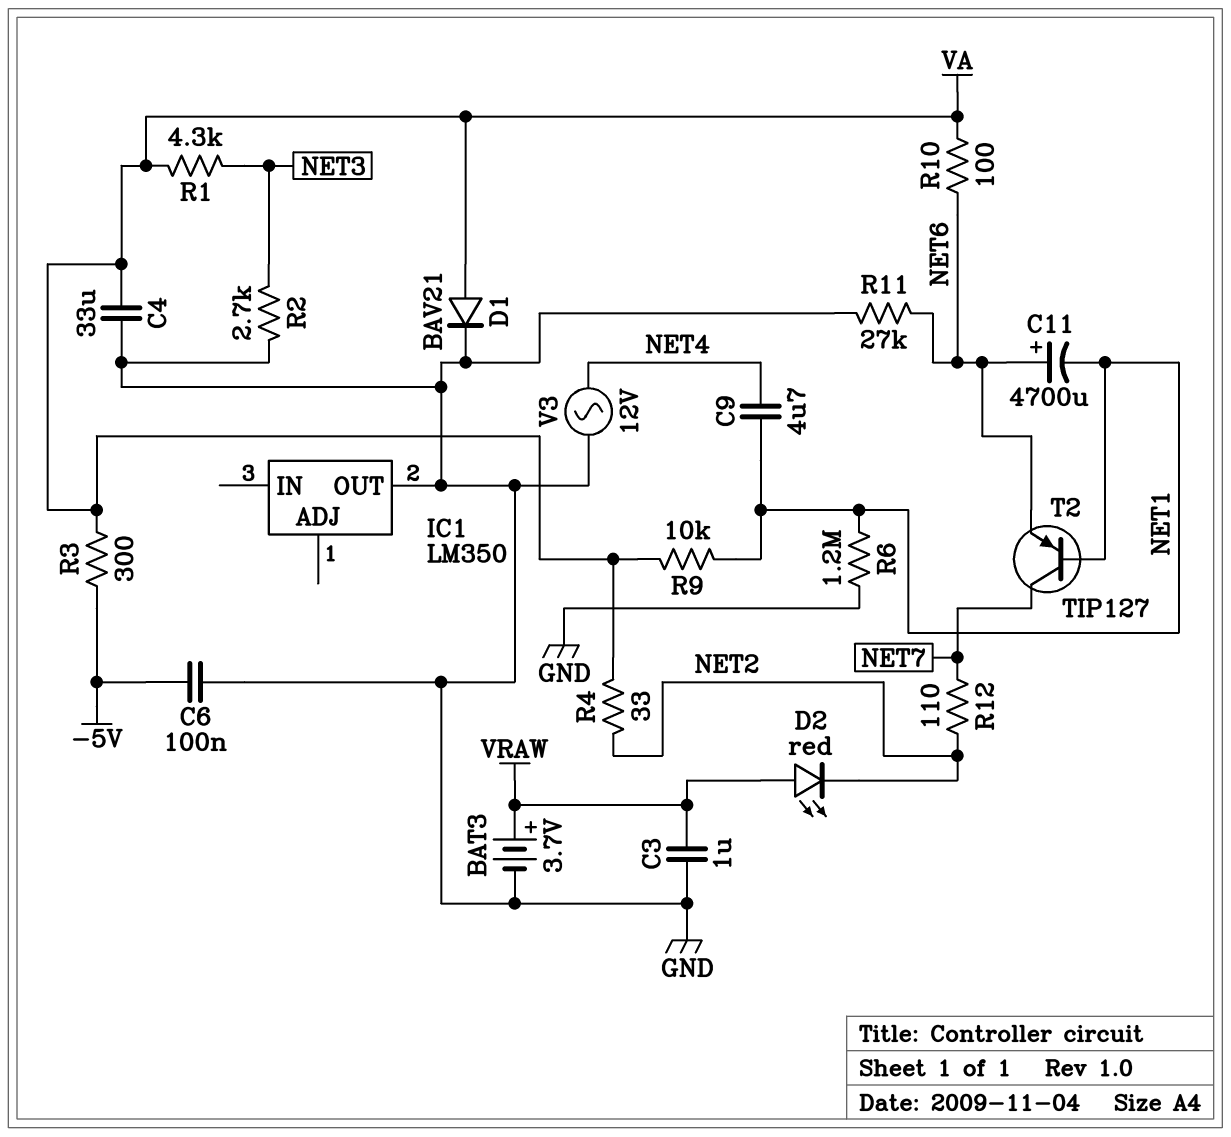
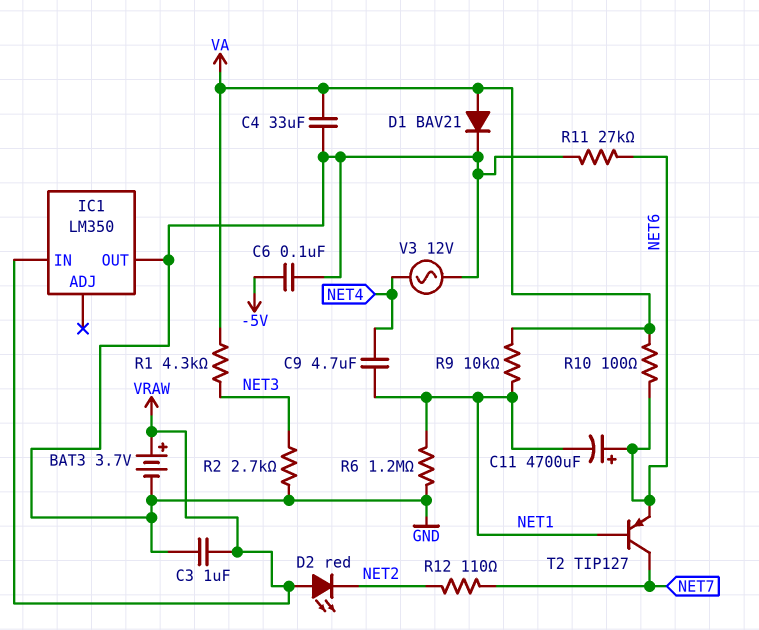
IC1 pin IN: none -> VRAW
R3: 300 (-5V, VA) -> none
R4: 33 (NET2, VA) -> none

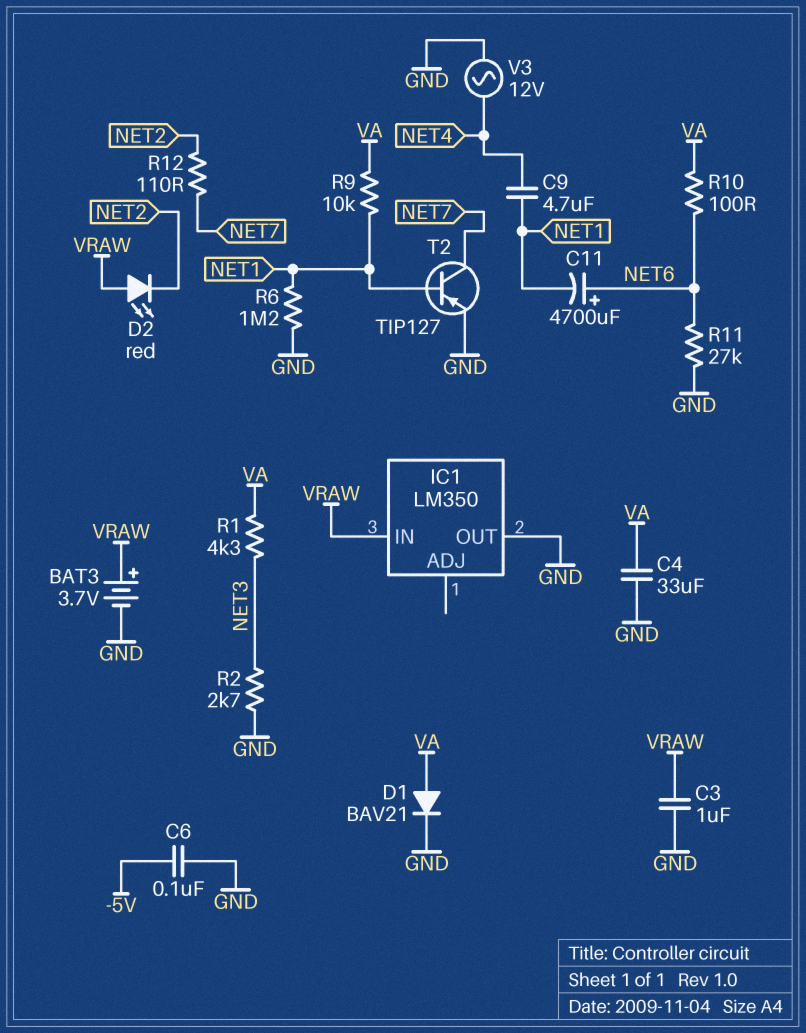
T2: PNP TIP127 (B NET1, C NET7, E NET6) -> PNP TIP127 (B NET1, C NET7, E GND)

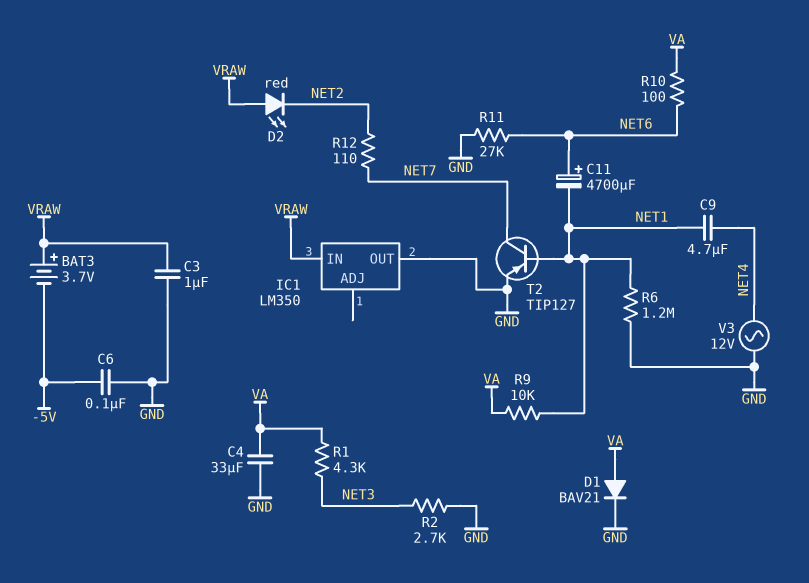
BAT3: 3.7V (plus VRAW, minus GND) -> 3.7V (plus VRAW, minus -5V)

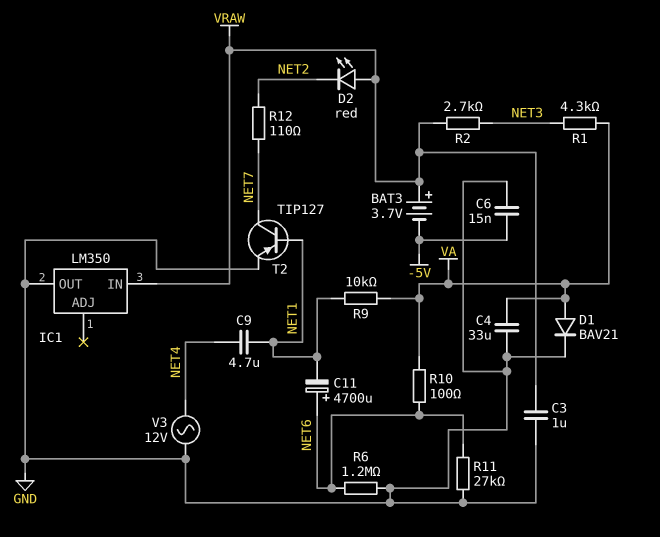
C6: 100nF (-5V, GND) -> 15nF (-5V, GND)
R2: 2.7k (GND, NET3) -> 2.7k (NET3, VRAW)
R6: 1.2M (GND, NET1) -> 1.2M (GND, NET6)

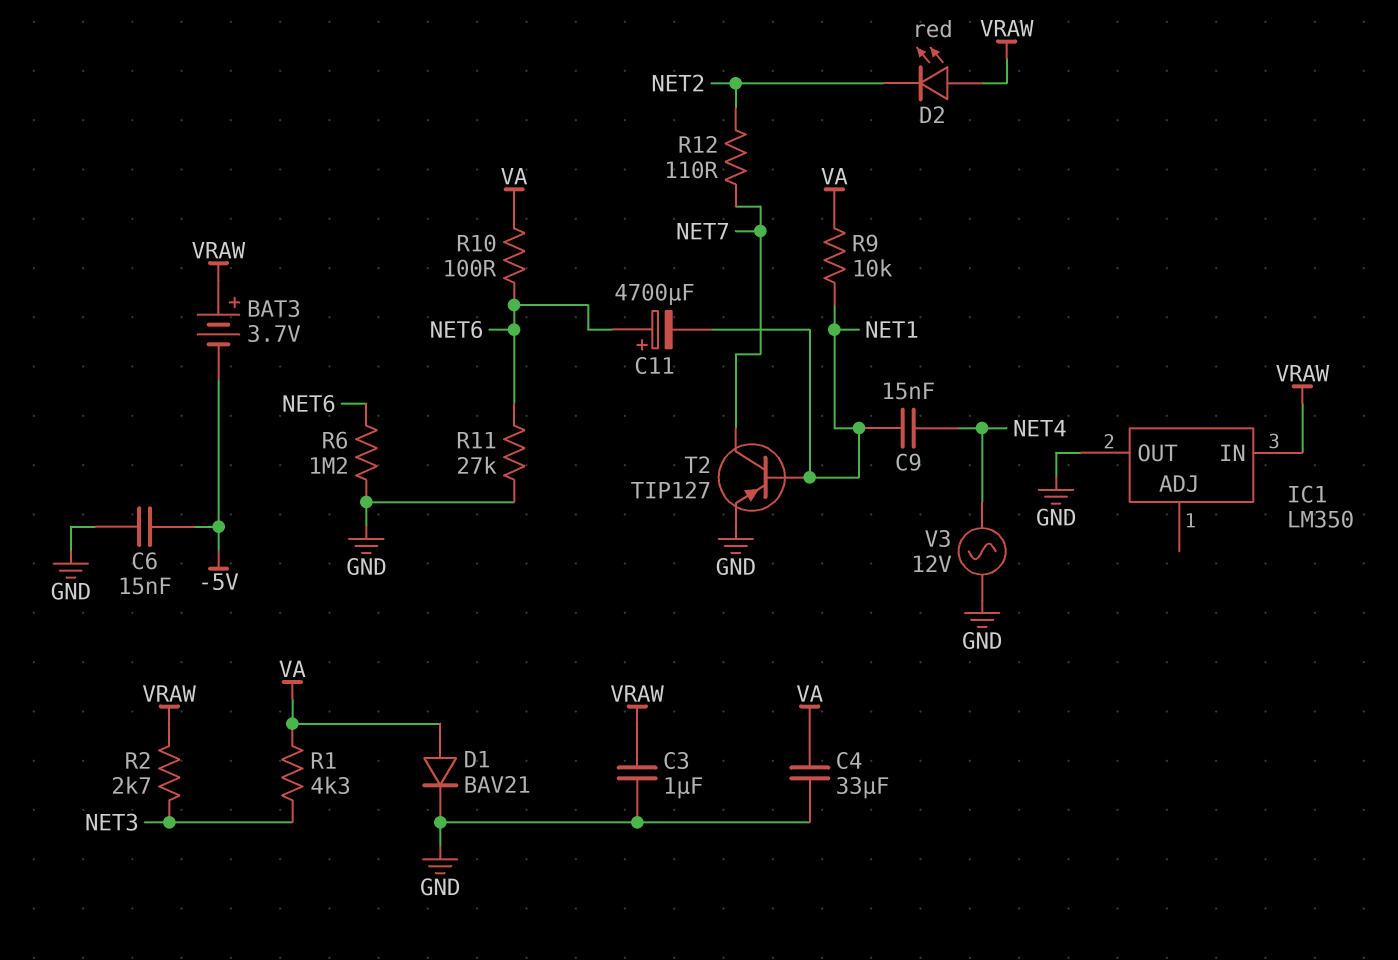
C9: 4.7uF (NET1, NET4) -> 15nF (NET1, NET4)

